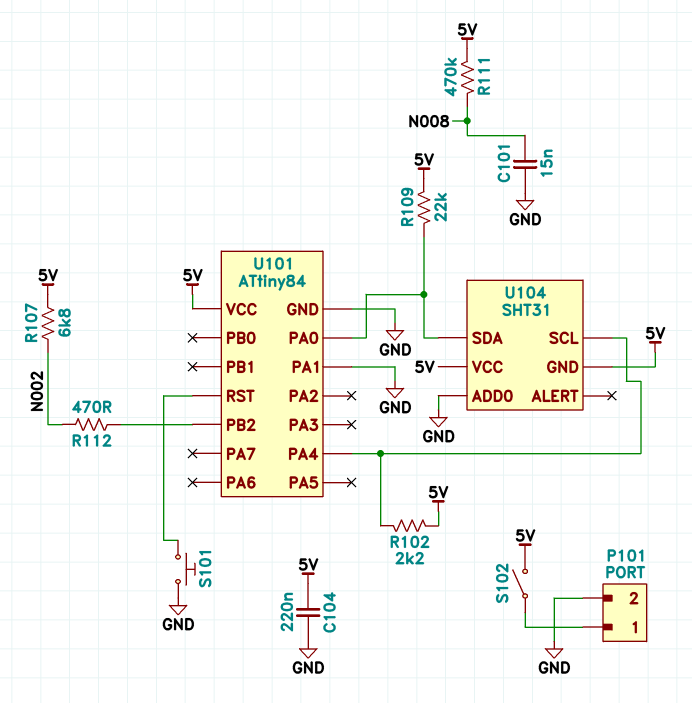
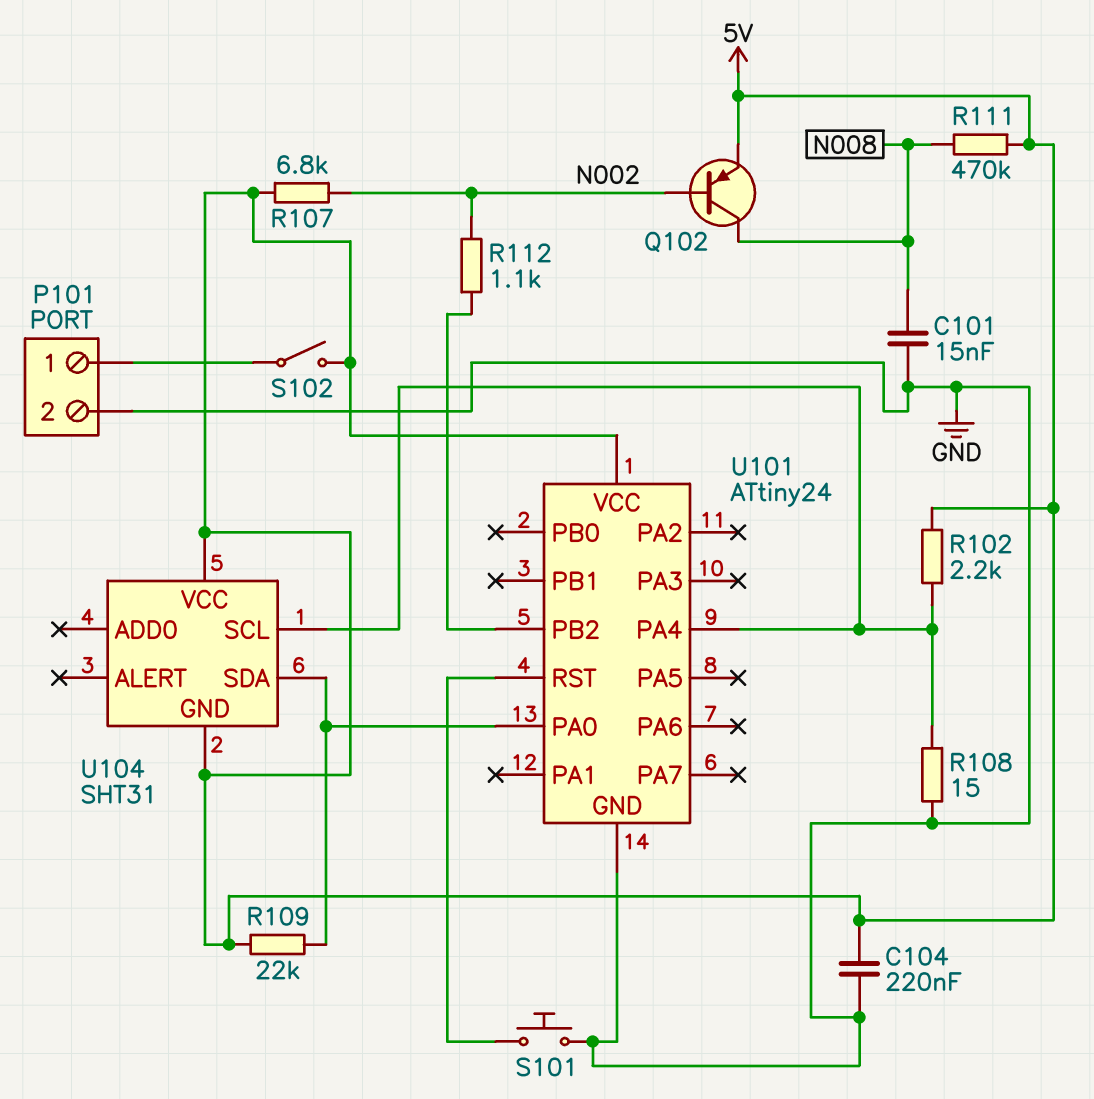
Q102: none -> PNP (B N002, C N008, E 5V)
R108: none -> 15 (GND, U101/PA4)
R112: 470 (N002, U101/PB2) -> 1.1k (N002, U101/PB2)
U101: ATtiny84 -> ATtiny24
U101 pin PA1: GND -> none
U104 pin ADD0: GND -> none

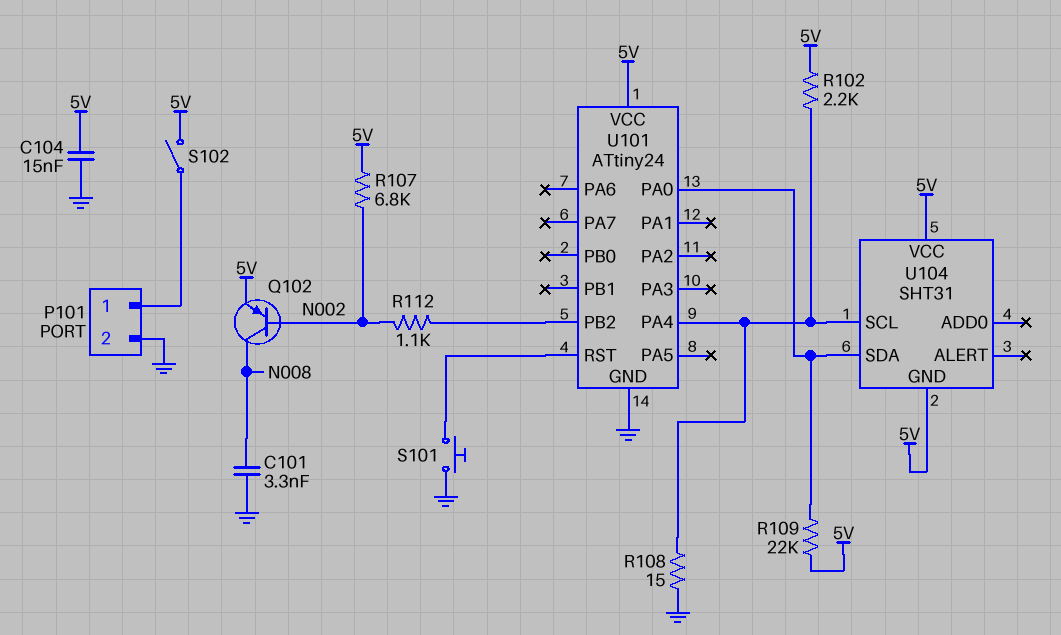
C101: 15nF (GND, N008) -> 3.3nF (GND, N008)
C104: 220nF (5V, GND) -> 15nF (5V, GND)
R111: 470k (5V, N008) -> none

